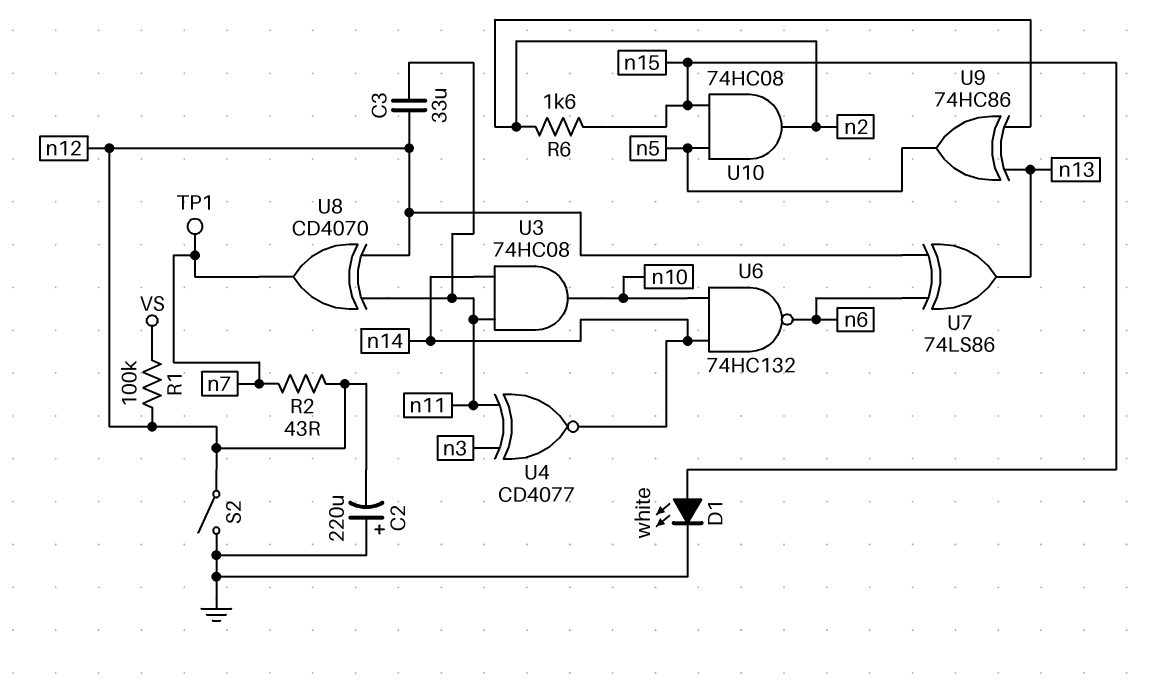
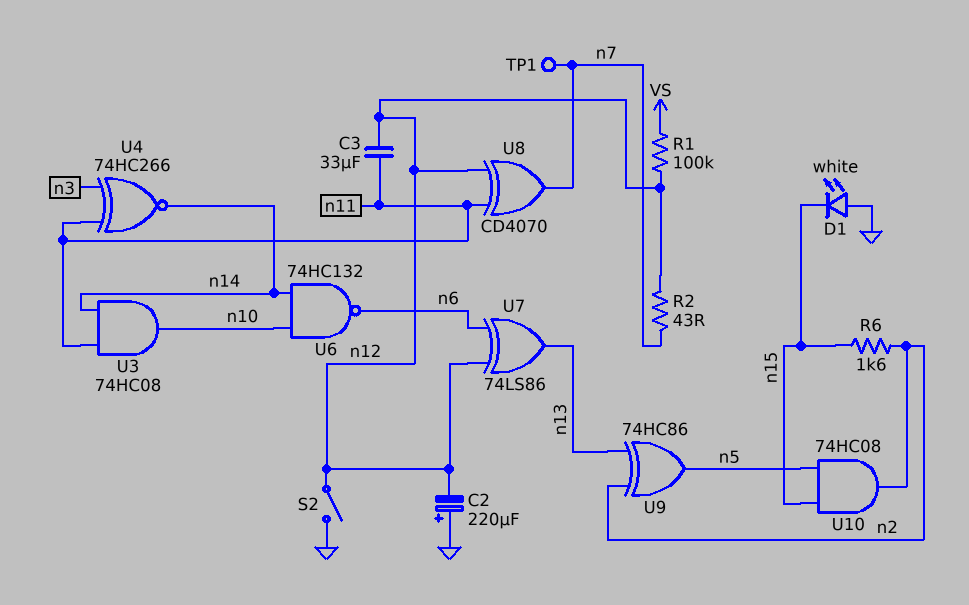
D1: LED white (A n15, K GND) -> LED white (A GND, K n15)
U4: XNOR CD4077 (in n3, in n11, out n14) -> XNOR 74HC266 (in n3, in n11, out n14)

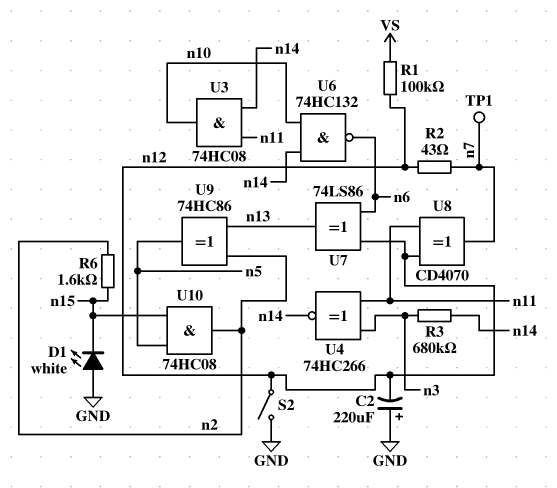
C3: 33uF (n11, n12) -> none
R3: none -> 680k (n3, n14)

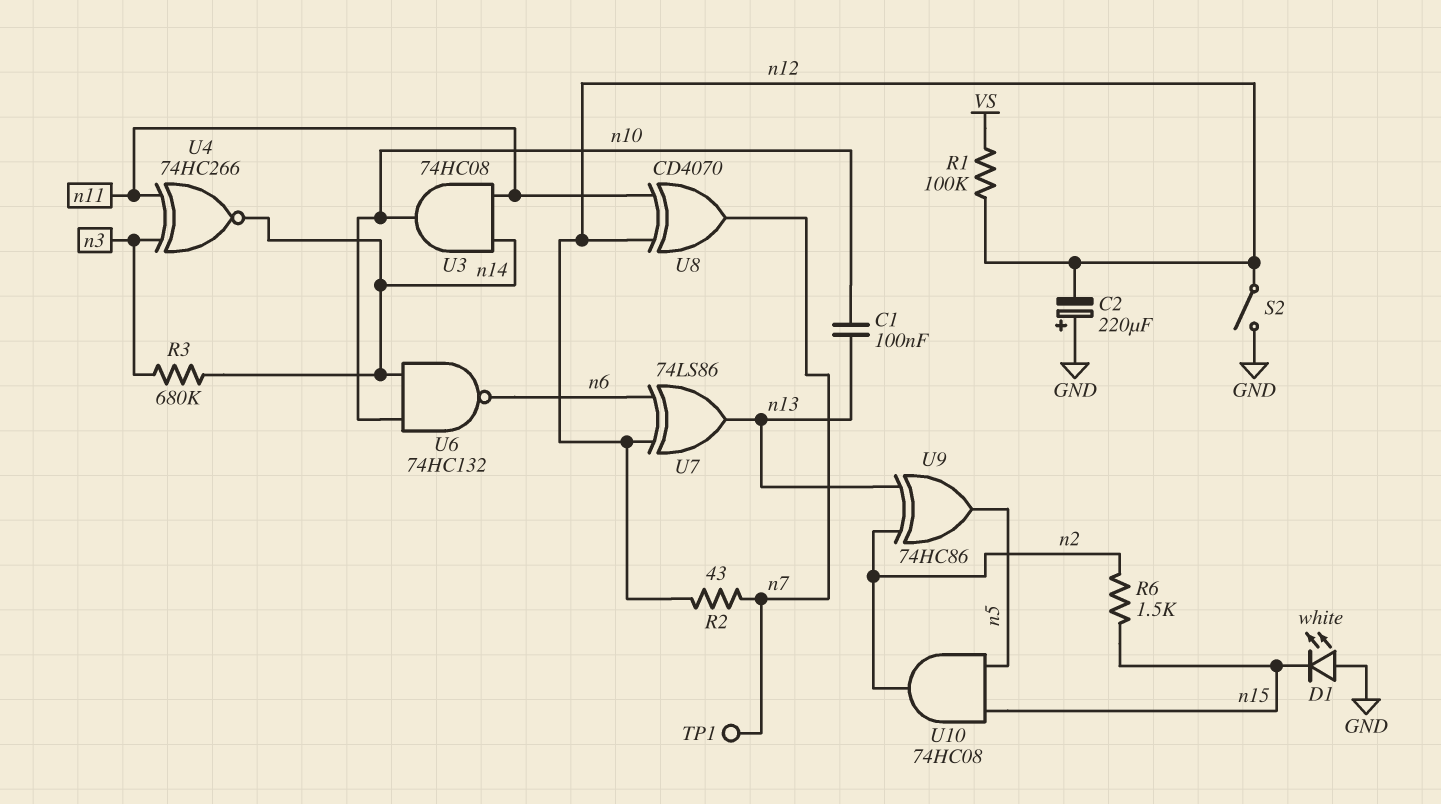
C1: none -> 100nF (n10, n13)
R6: 1.6k (n2, n15) -> 1.5k (n2, n15)

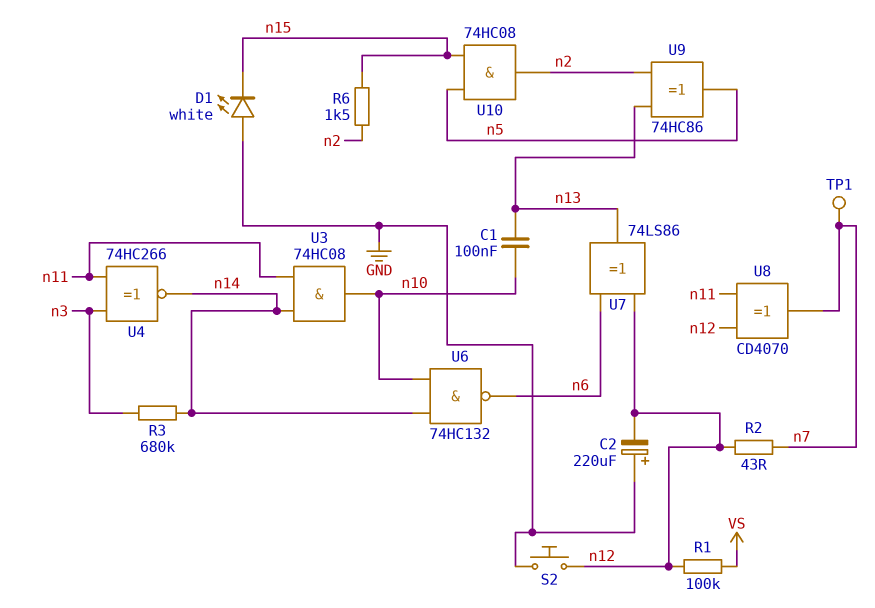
S2: switch (GND, n12) -> button (GND, n12)

